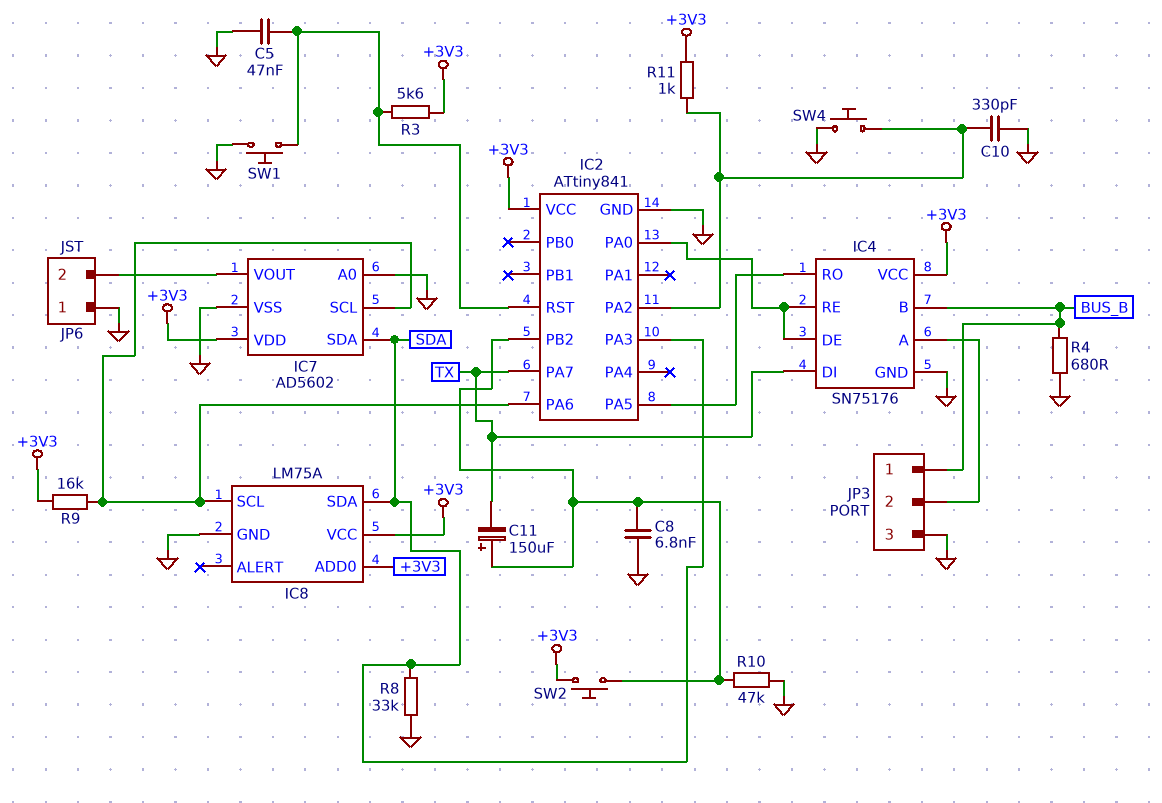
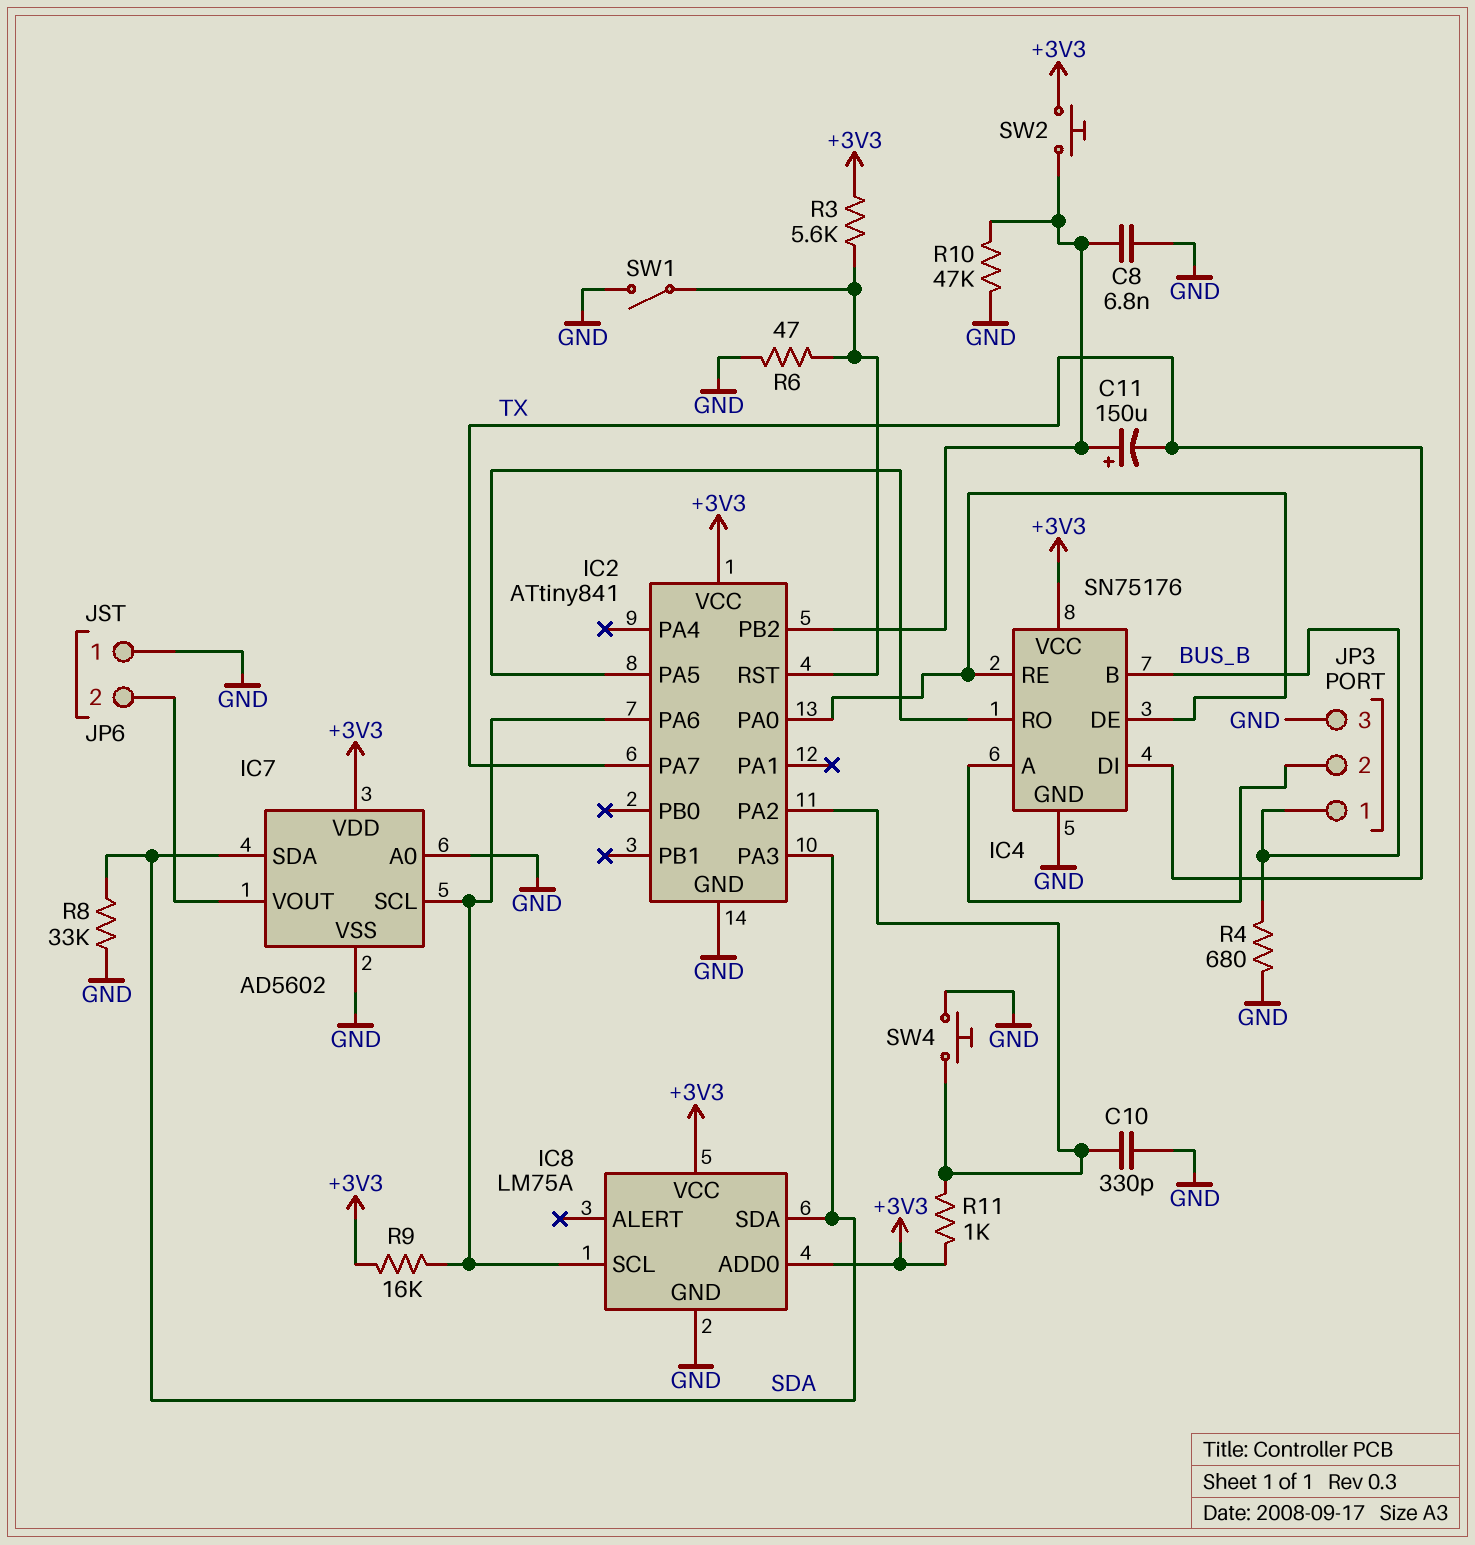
C5: 47nF (GND, IC2/RST) -> none
R6: none -> 47 (GND, IC2/RST)
SW1: button (GND, IC2/RST) -> switch (GND, IC2/RST)

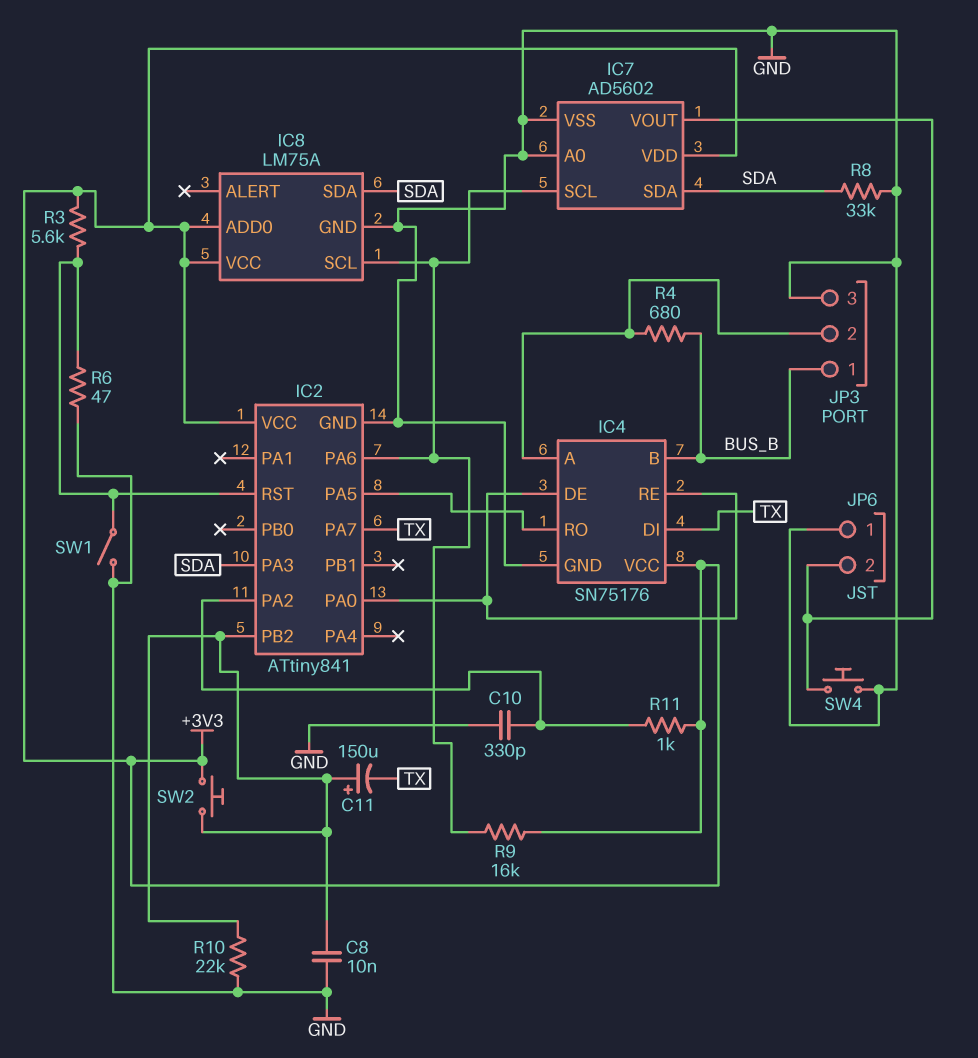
C8: 6.8nF (GND, IC2/PB2) -> 10nF (GND, IC2/PB2)
R4: 680 (BUS_B, GND) -> 680 (BUS_B, IC4/A)
R10: 47k (GND, IC2/PB2) -> 22k (GND, IC2/PB2)
SW4: button (GND, IC2/PA2) -> button (GND, IC7/VOUT)

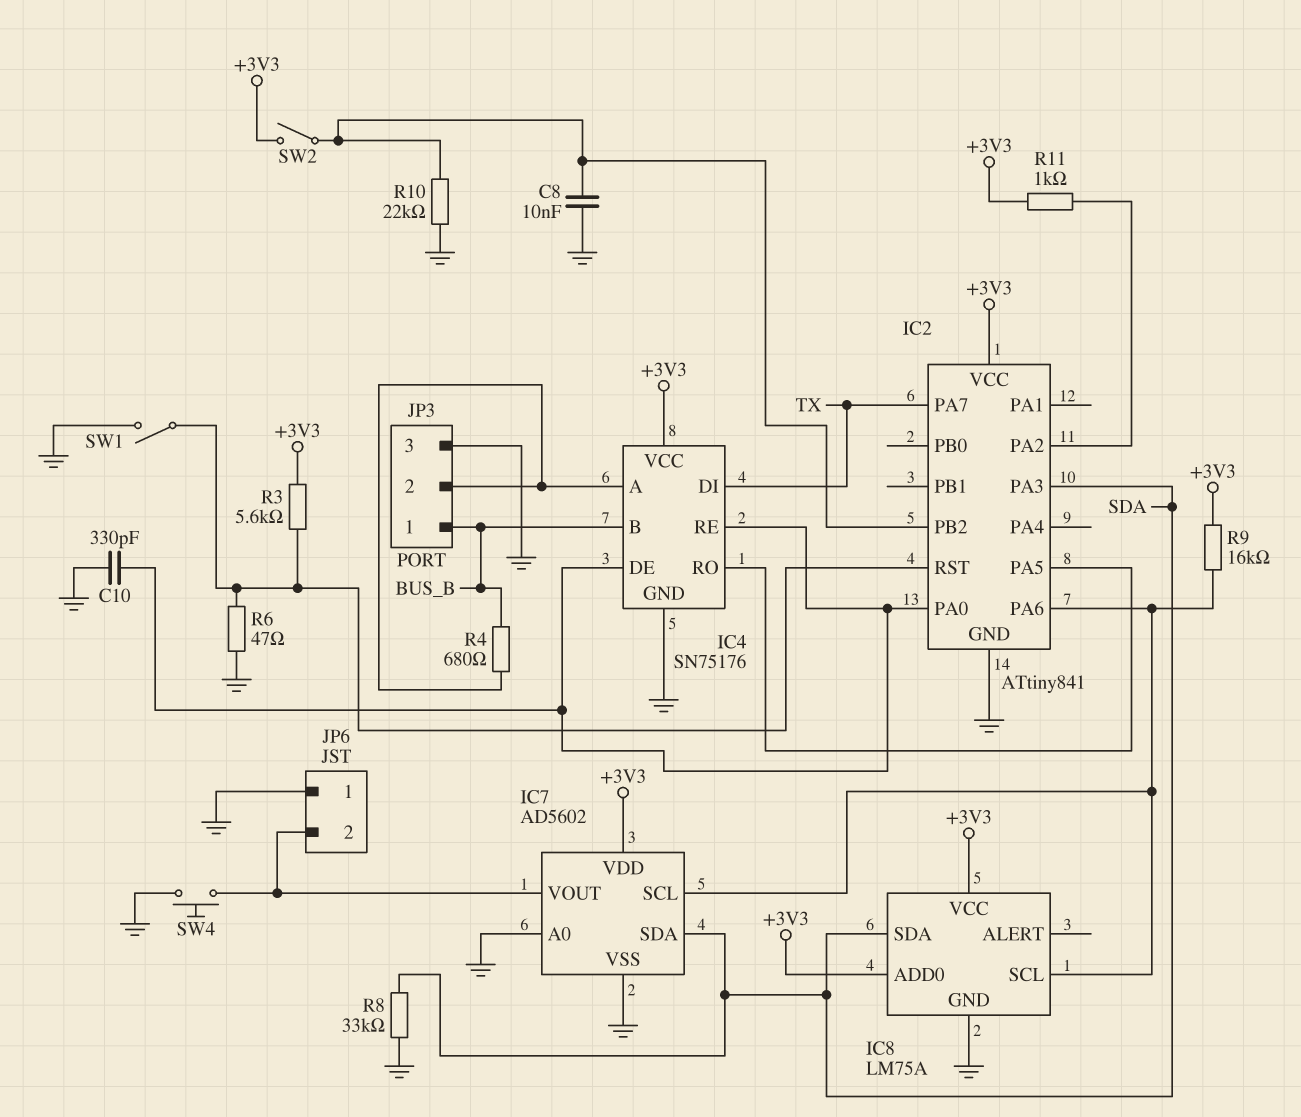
C10: 330pF (GND, IC2/PA2) -> 330pF (GND, IC2/PA0)
C11: 150uF (plus IC2/PB2, minus TX) -> none
SW2: button (+3V3, IC2/PB2) -> switch (+3V3, IC2/PB2)

